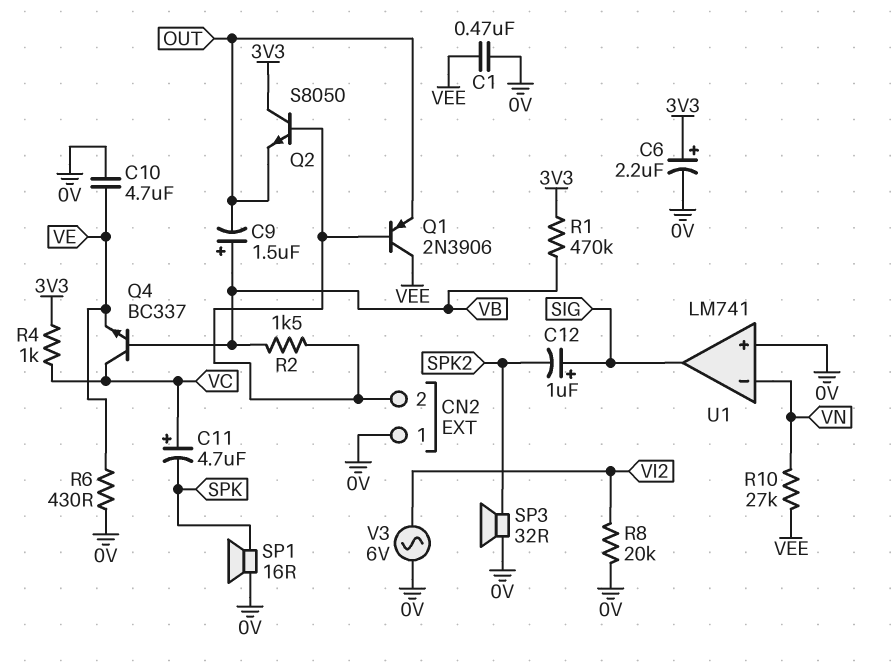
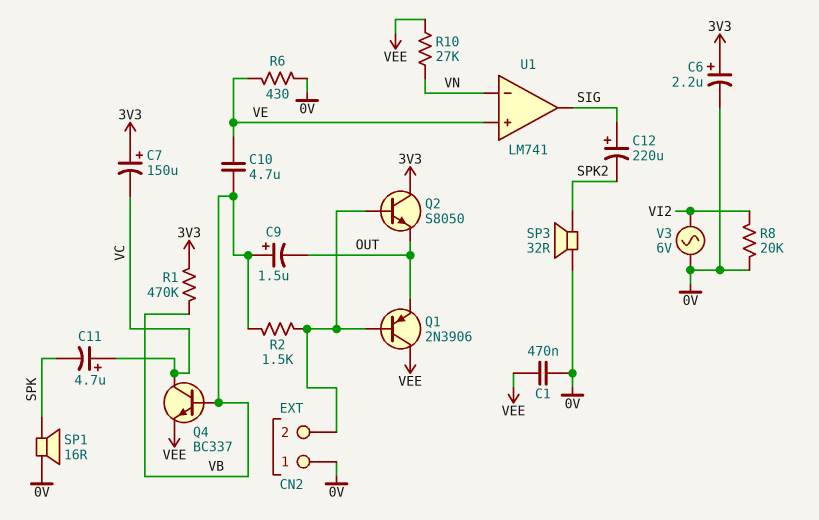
C7: none -> 150uF (plus 3V3, minus VC)
C10: 4.7uF (0V, VE) -> 4.7uF (VB, VE)
C12: 1uF (plus SIG, minus SPK2) -> 220uF (plus SIG, minus SPK2)
Q4: NPN BC337 (B VB, C VC, E VE) -> NPN BC337 (B VB, C VC, E VEE)
R4: 1k (3V3, VC) -> none
U1 pin in+: 0V -> VE

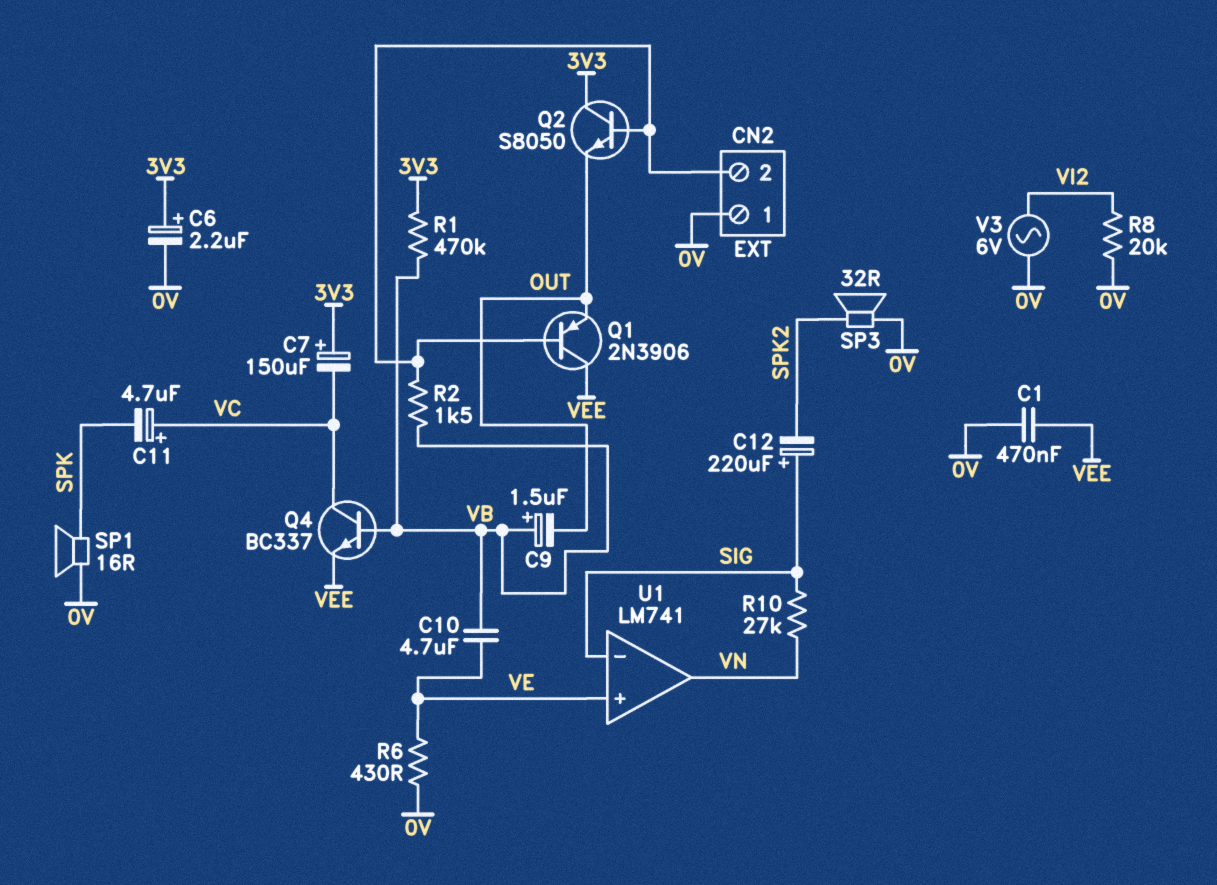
R10: 27k (VEE, VN) -> 27k (SIG, VN)
U1 pin in-: VN -> SIG
U1 pin out: SIG -> VN

